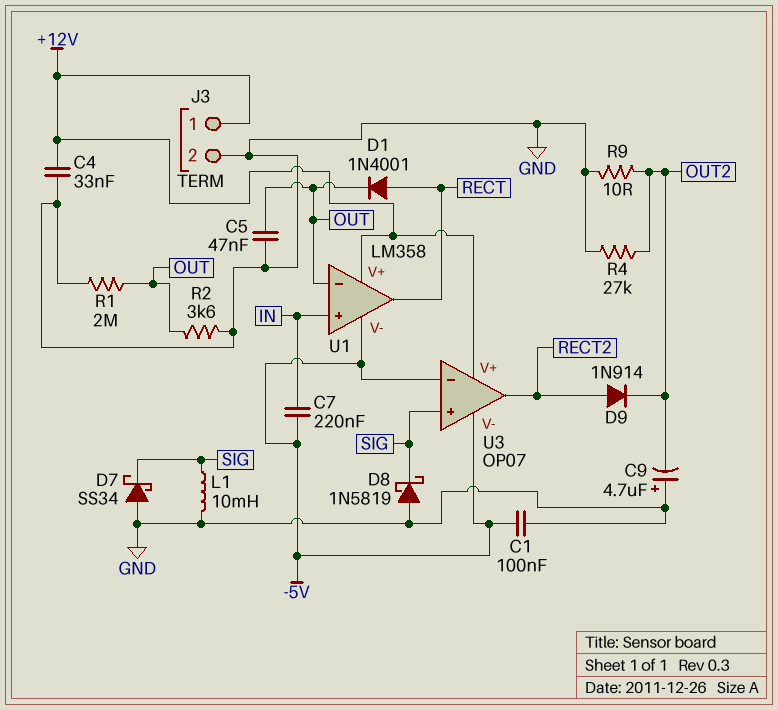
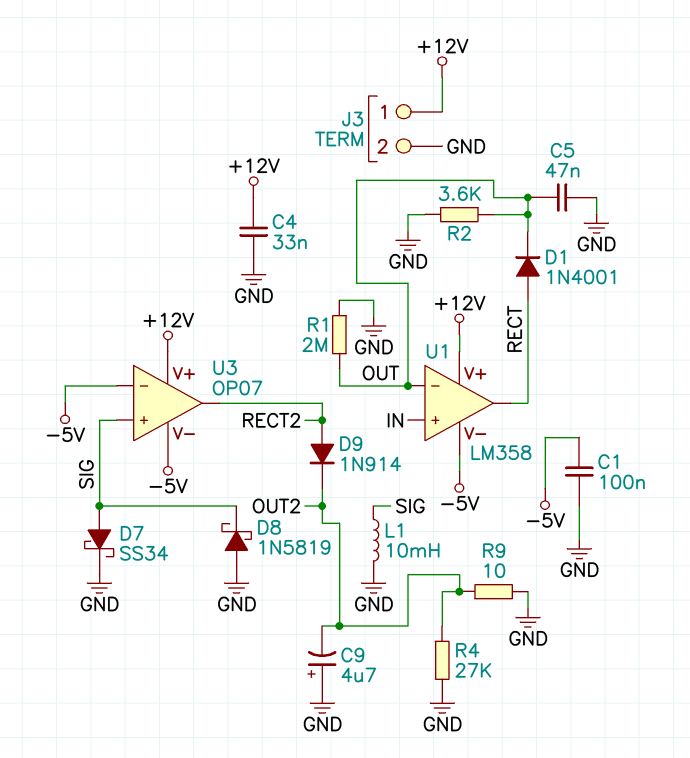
C7: 220nF (-5V, IN) -> none
D7: schottky SS34 (A GND, K SIG) -> schottky SS34 (A SIG, K GND)

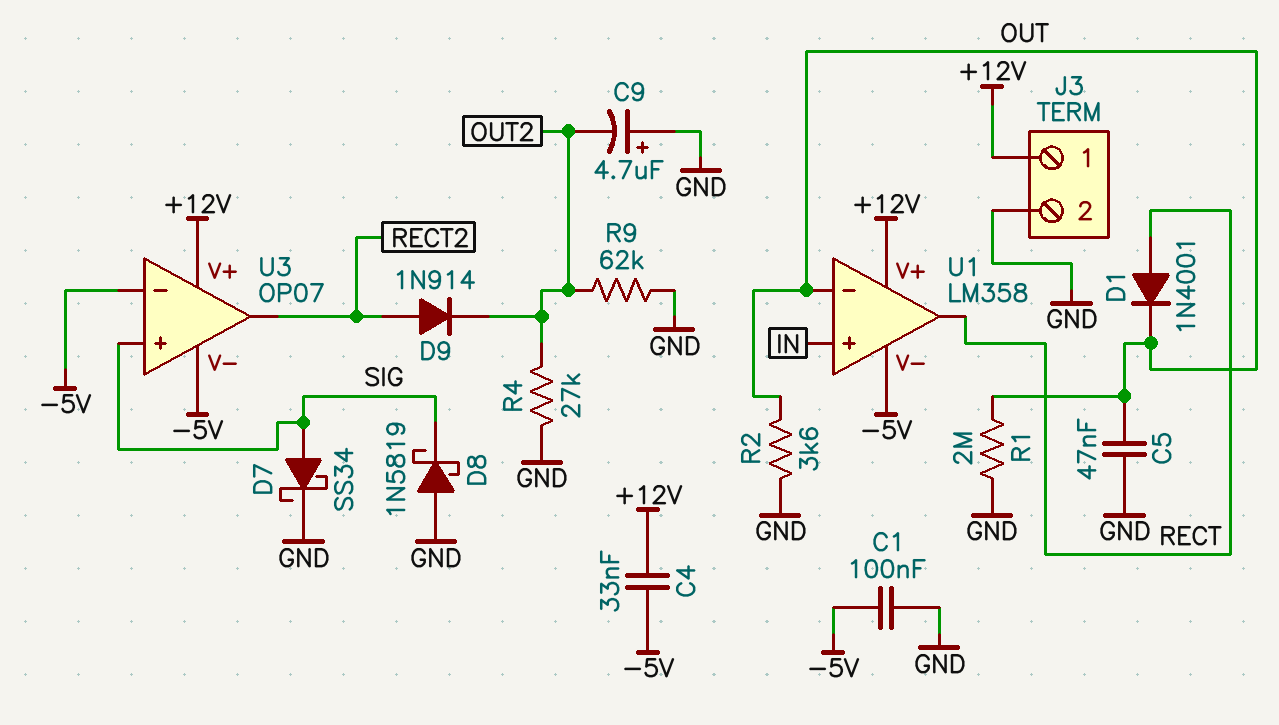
C4: 33nF (+12V, GND) -> 33nF (+12V, -5V)
L1: 10mH (GND, SIG) -> none
R9: 10 (GND, OUT2) -> 62k (GND, OUT2)

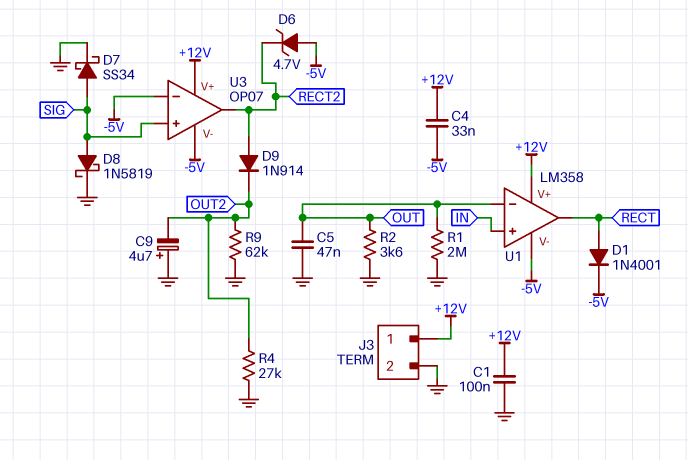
C1: 100nF (-5V, GND) -> 100nF (+12V, GND)
D1: diode 1N4001 (A RECT, K OUT) -> diode 1N4001 (A RECT, K -5V)
D6: none -> zener 4.7V (A -5V, K RECT2)
D8: schottky 1N5819 (A GND, K SIG) -> schottky 1N5819 (A SIG, K GND)

